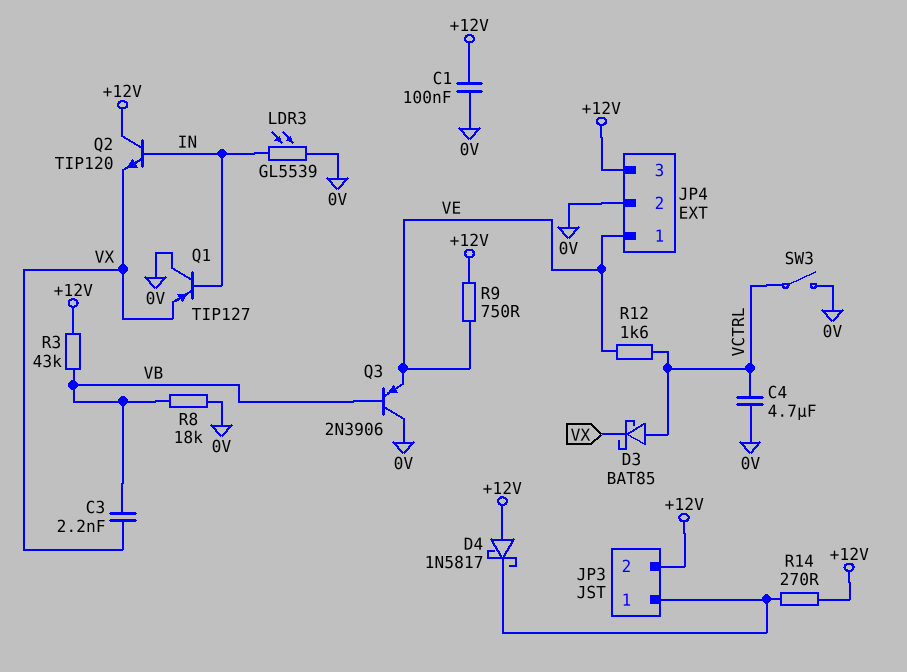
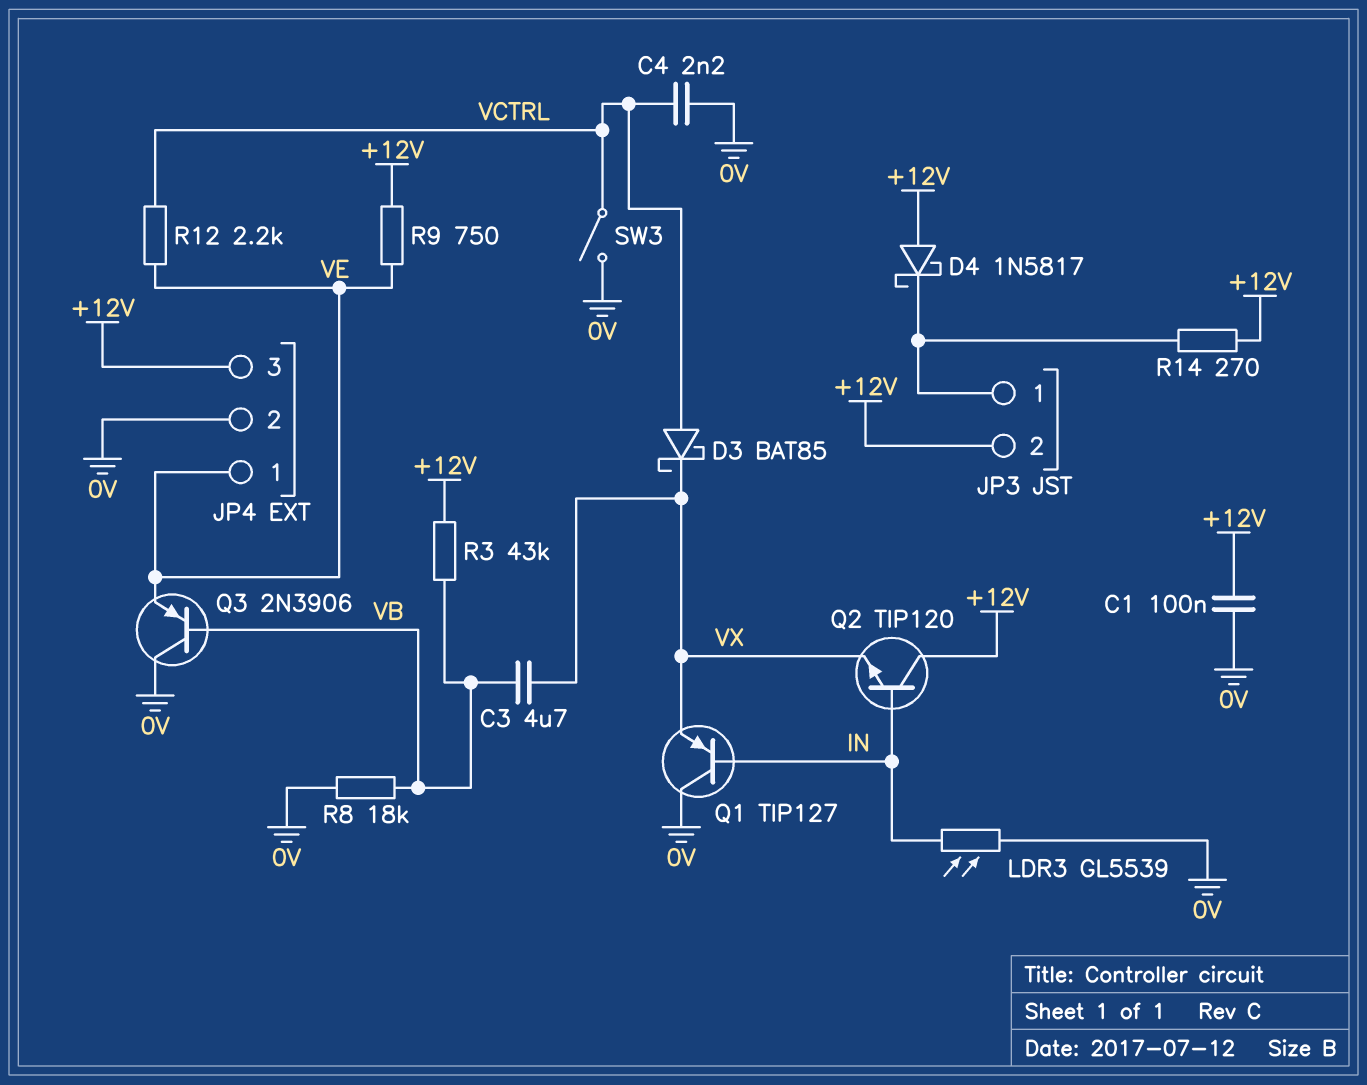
C3: 2.2nF (VB, VX) -> 4.7uF (VB, VX)
C4: 4.7uF (0V, VCTRL) -> 2.2nF (0V, VCTRL)
R12: 1.6k (VCTRL, VE) -> 2.2k (VCTRL, VE)

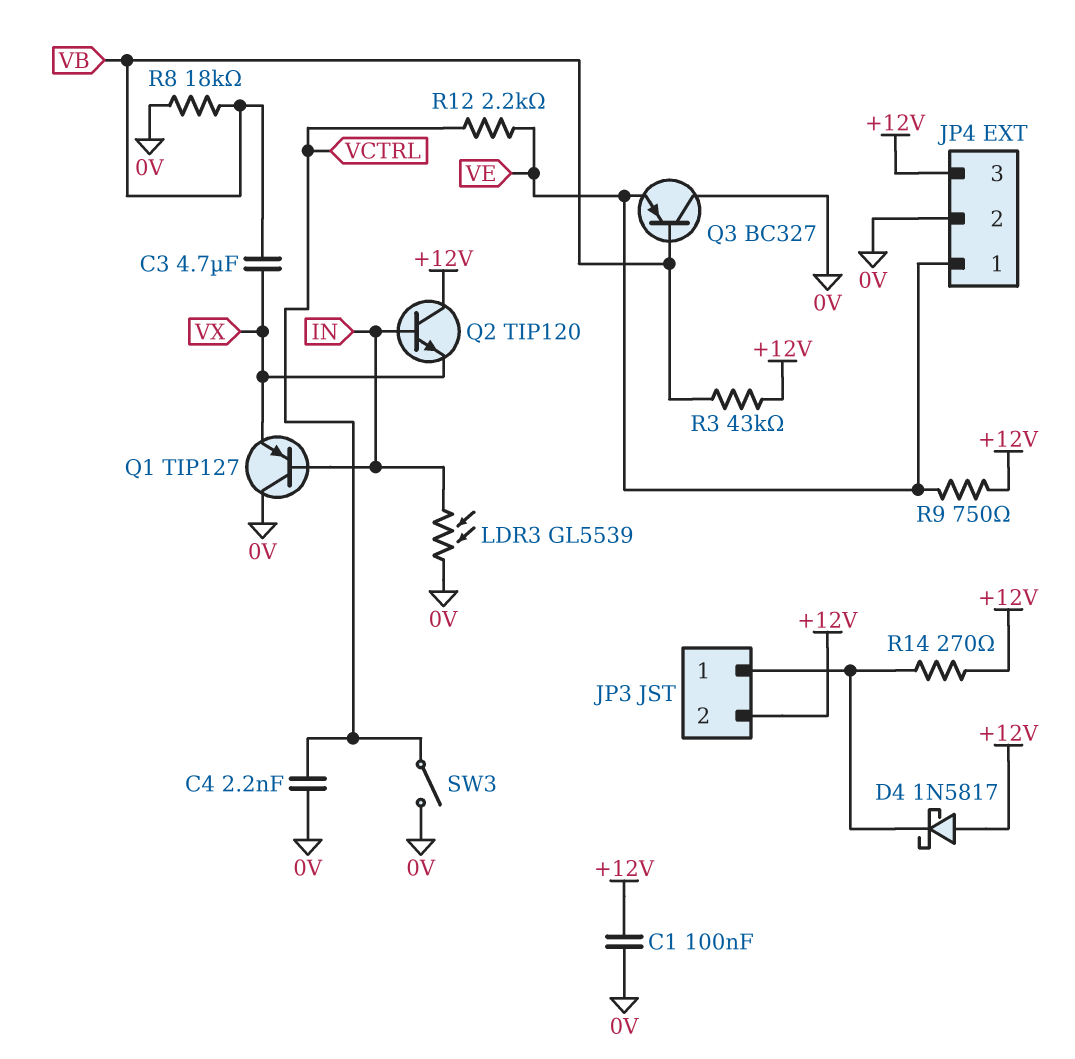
D3: schottky BAT85 (A VCTRL, K VX) -> none
Q3: PNP 2N3906 (B VB, C 0V, E VE) -> PNP BC327 (B VB, C 0V, E VE)

